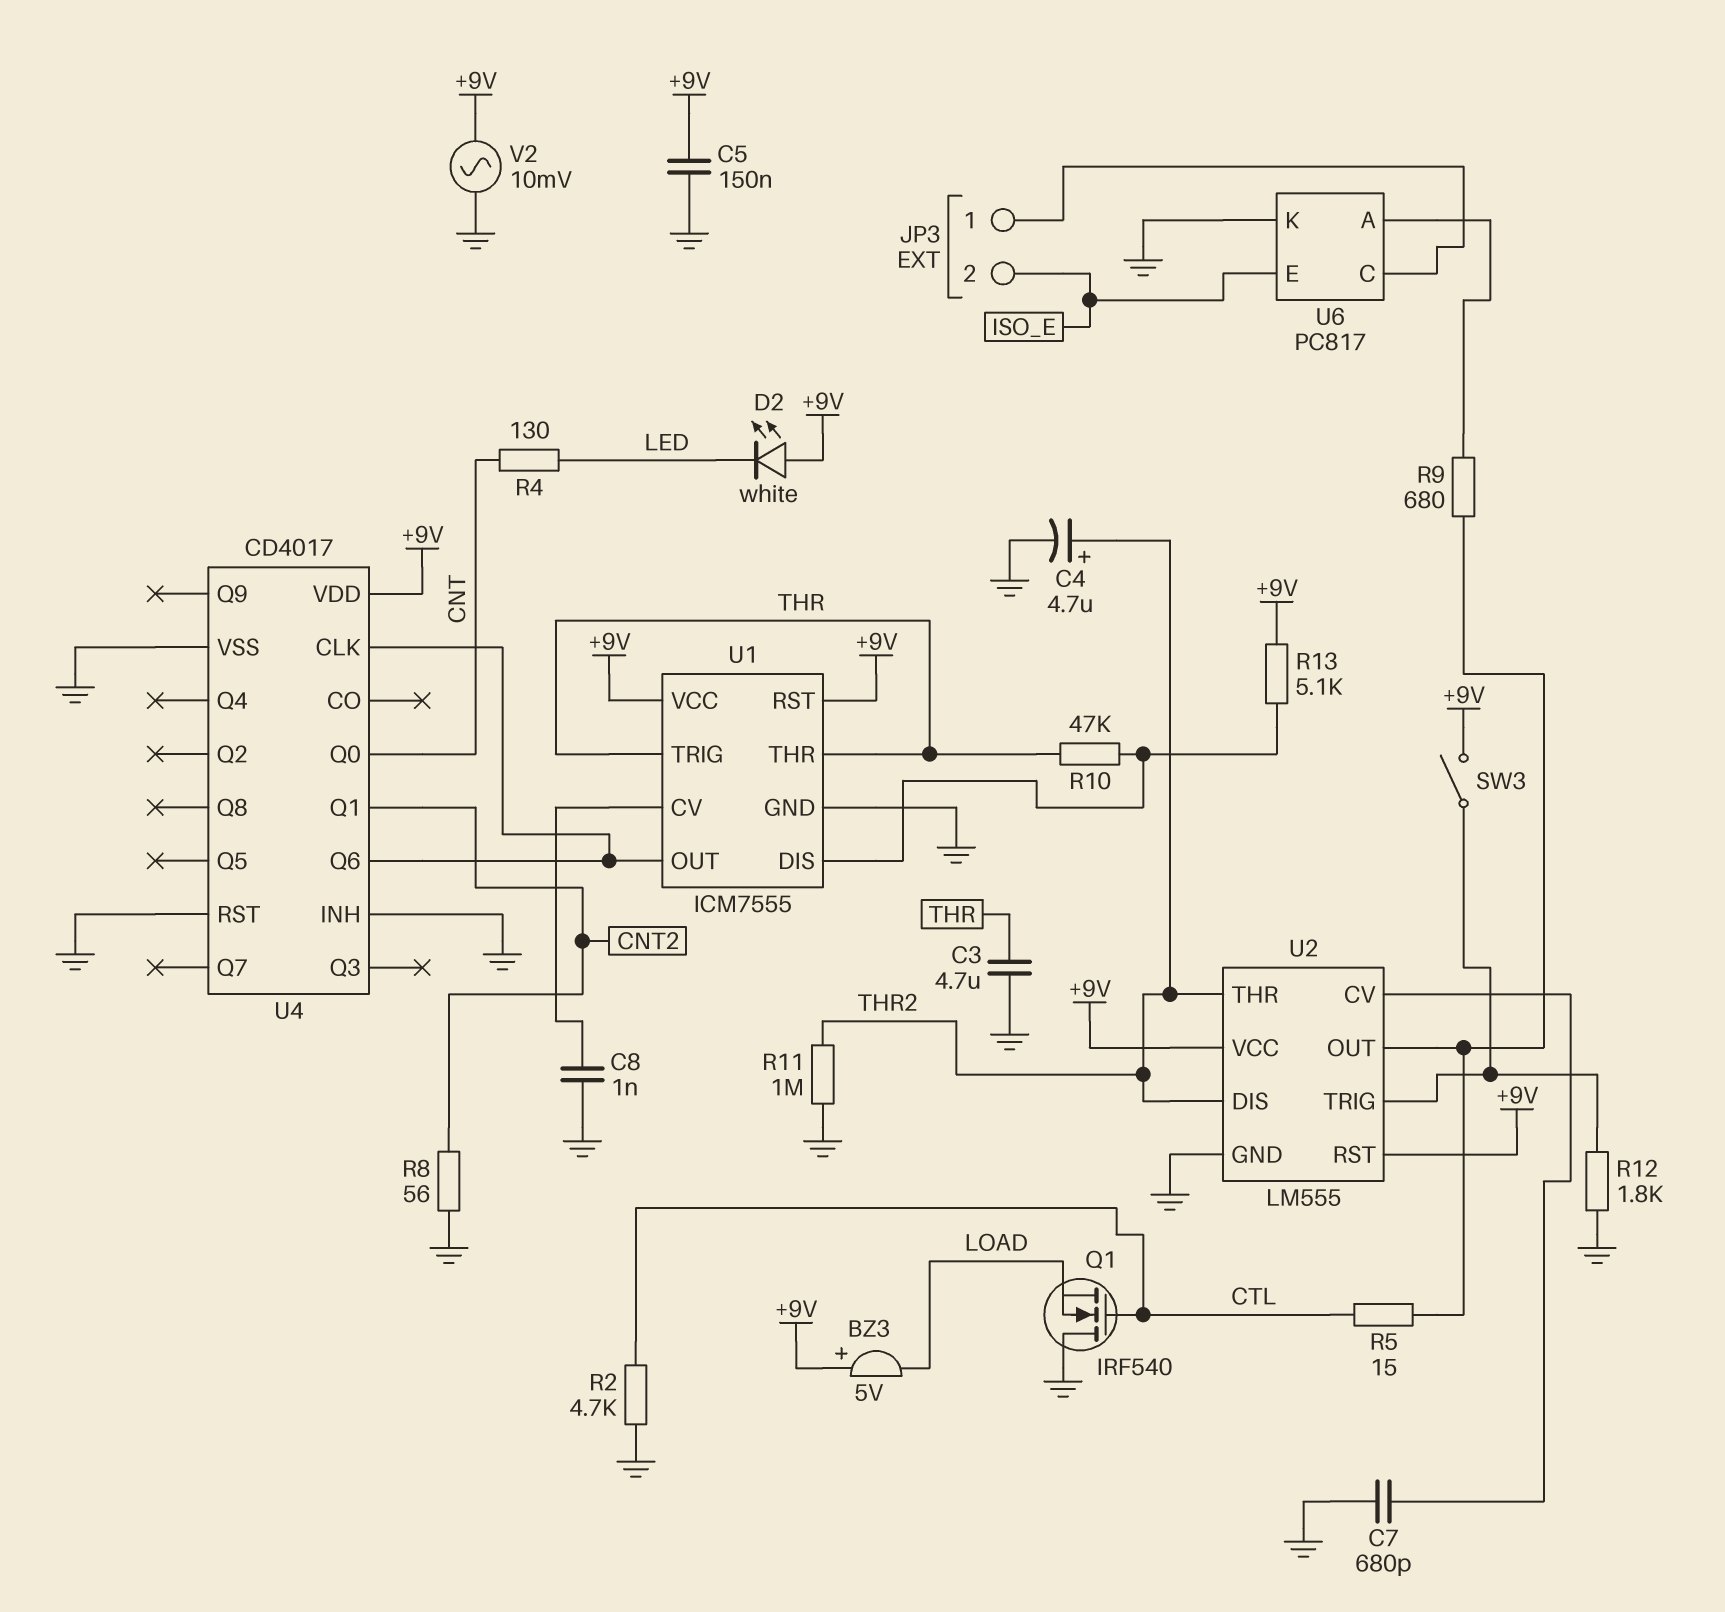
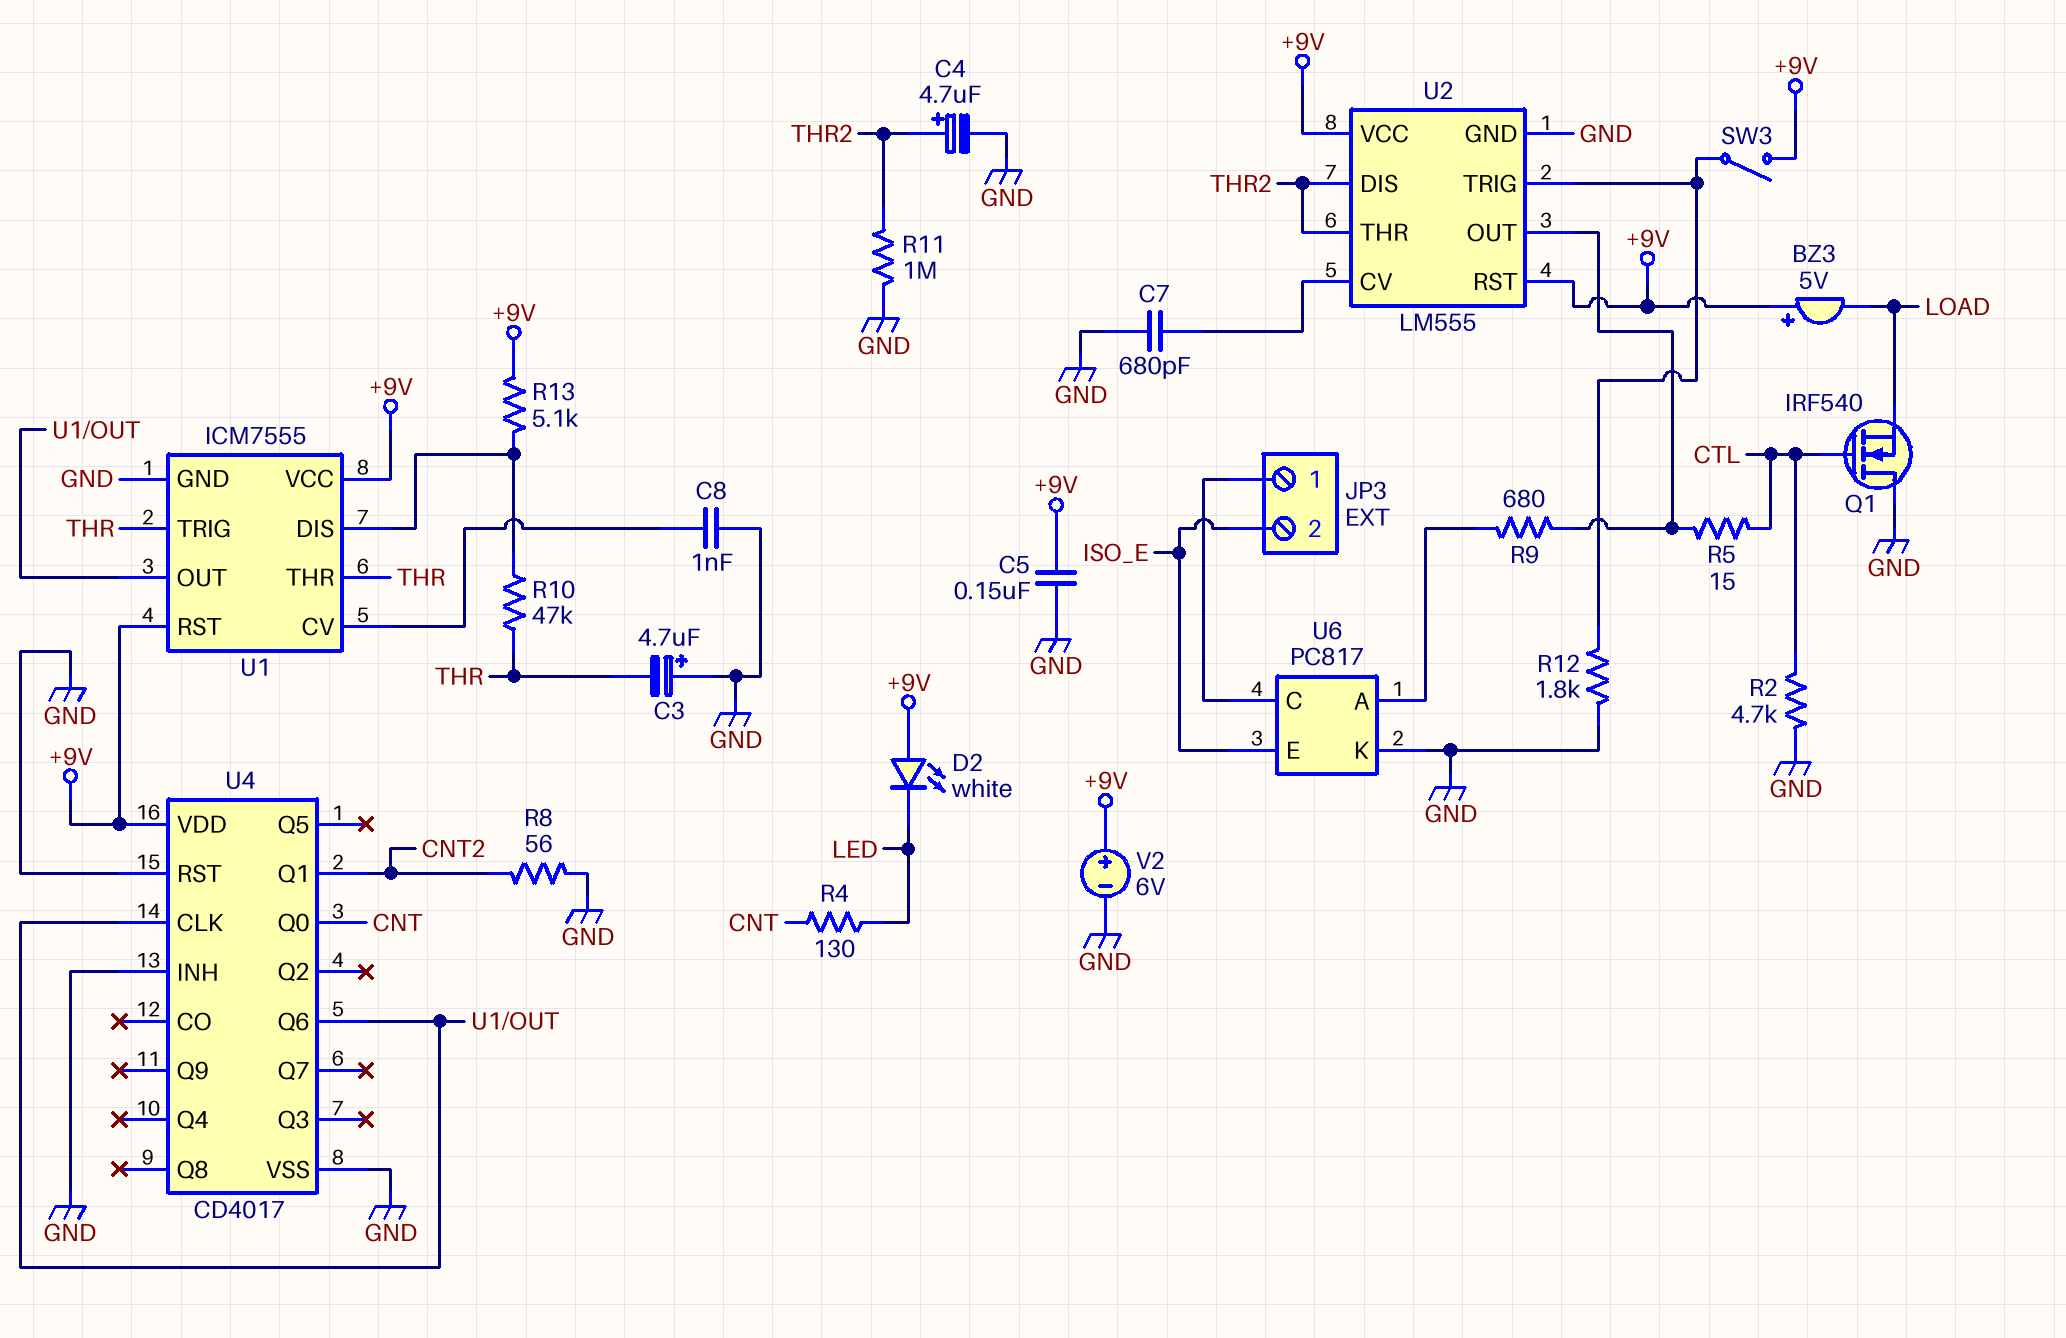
C3: 4.7uF (GND, THR) -> 4.7uF (plus GND, minus THR)
V2: AC 10mV (+9V, GND) -> 6V (plus +9V, minus GND)

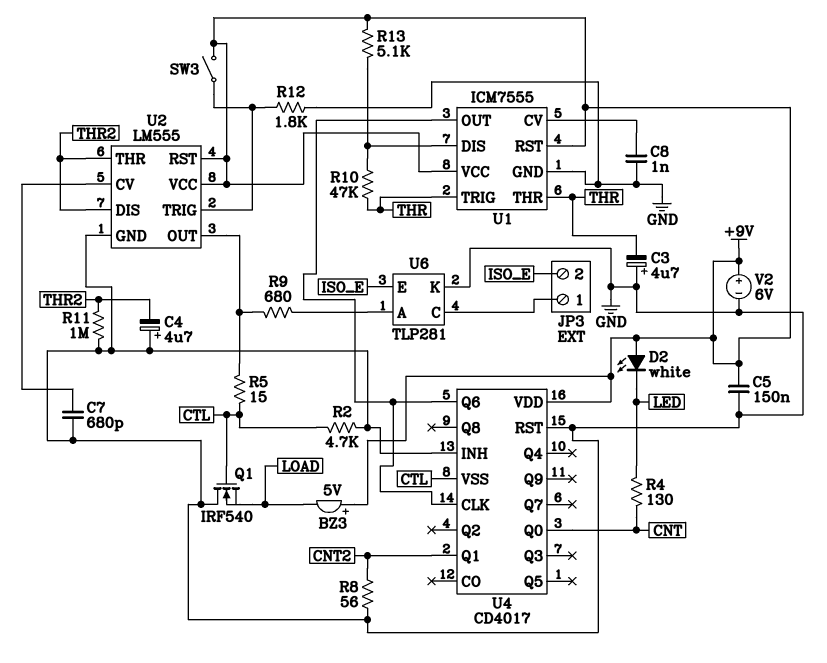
C4: 4.7uF (plus THR2, minus GND) -> 4.7uF (plus GND, minus THR2)
U4 pin VSS: GND -> CTL
U6: PC817 -> TLP281

